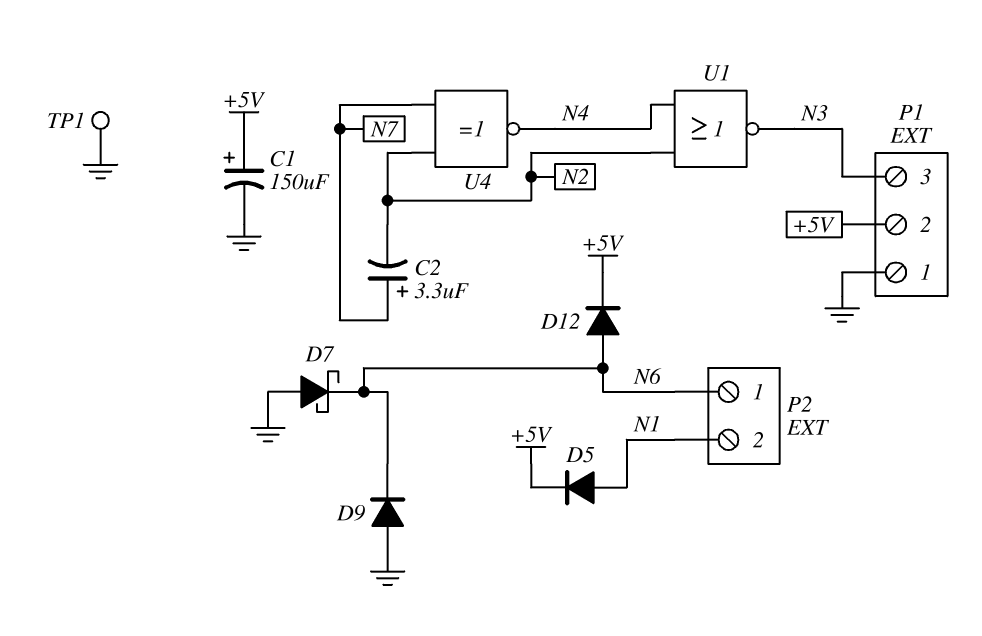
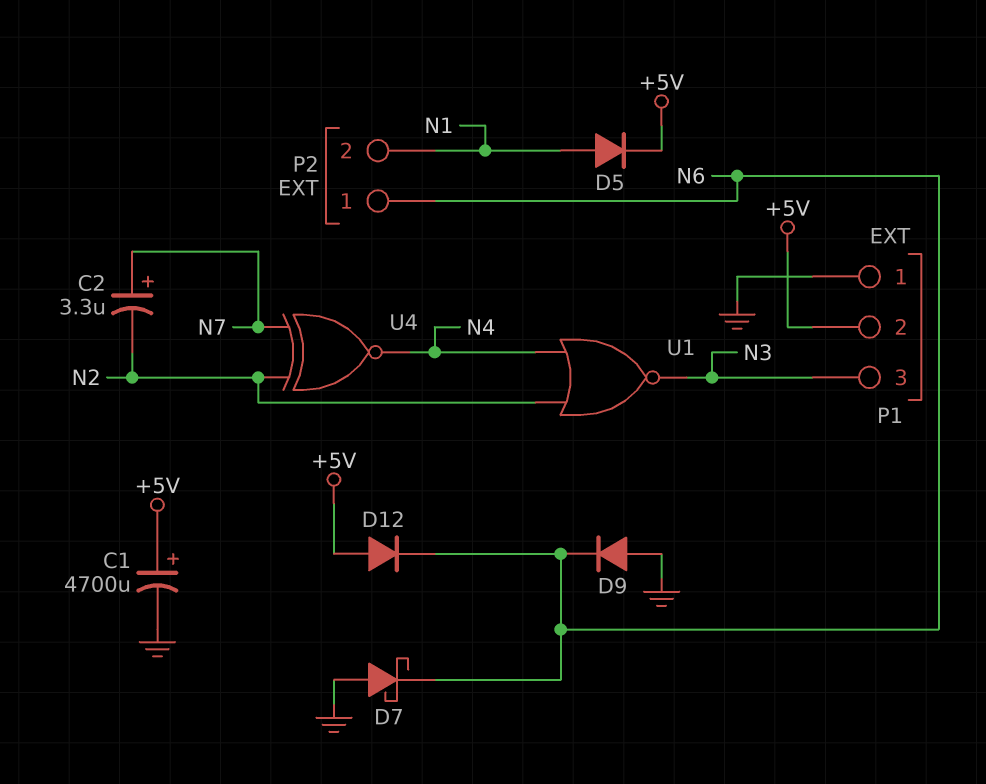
C1: 150uF (plus +5V, minus GND) -> 4700uF (plus +5V, minus GND)
D12: diode (A N6, K +5V) -> diode (A +5V, K N6)
TP1: test point (GND) -> none

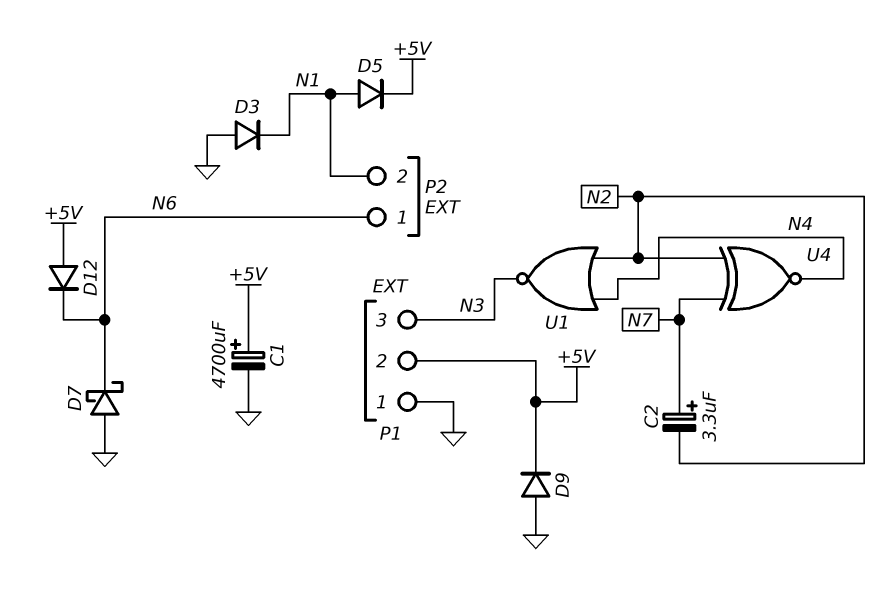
D3: none -> diode (A GND, K N1)
D9: diode (A GND, K N6) -> diode (A GND, K +5V)

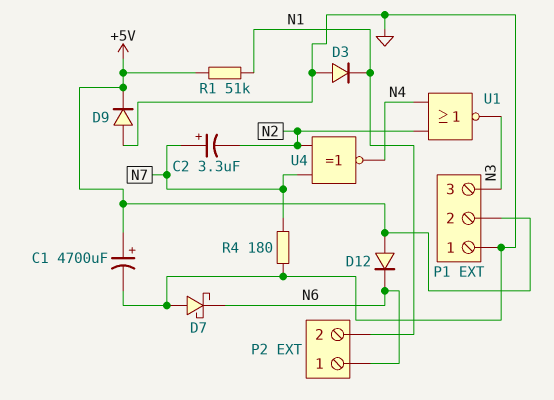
D5: diode (A N1, K +5V) -> none
R1: none -> 51k (+5V, N1)
R4: none -> 180 (GND, N7)

